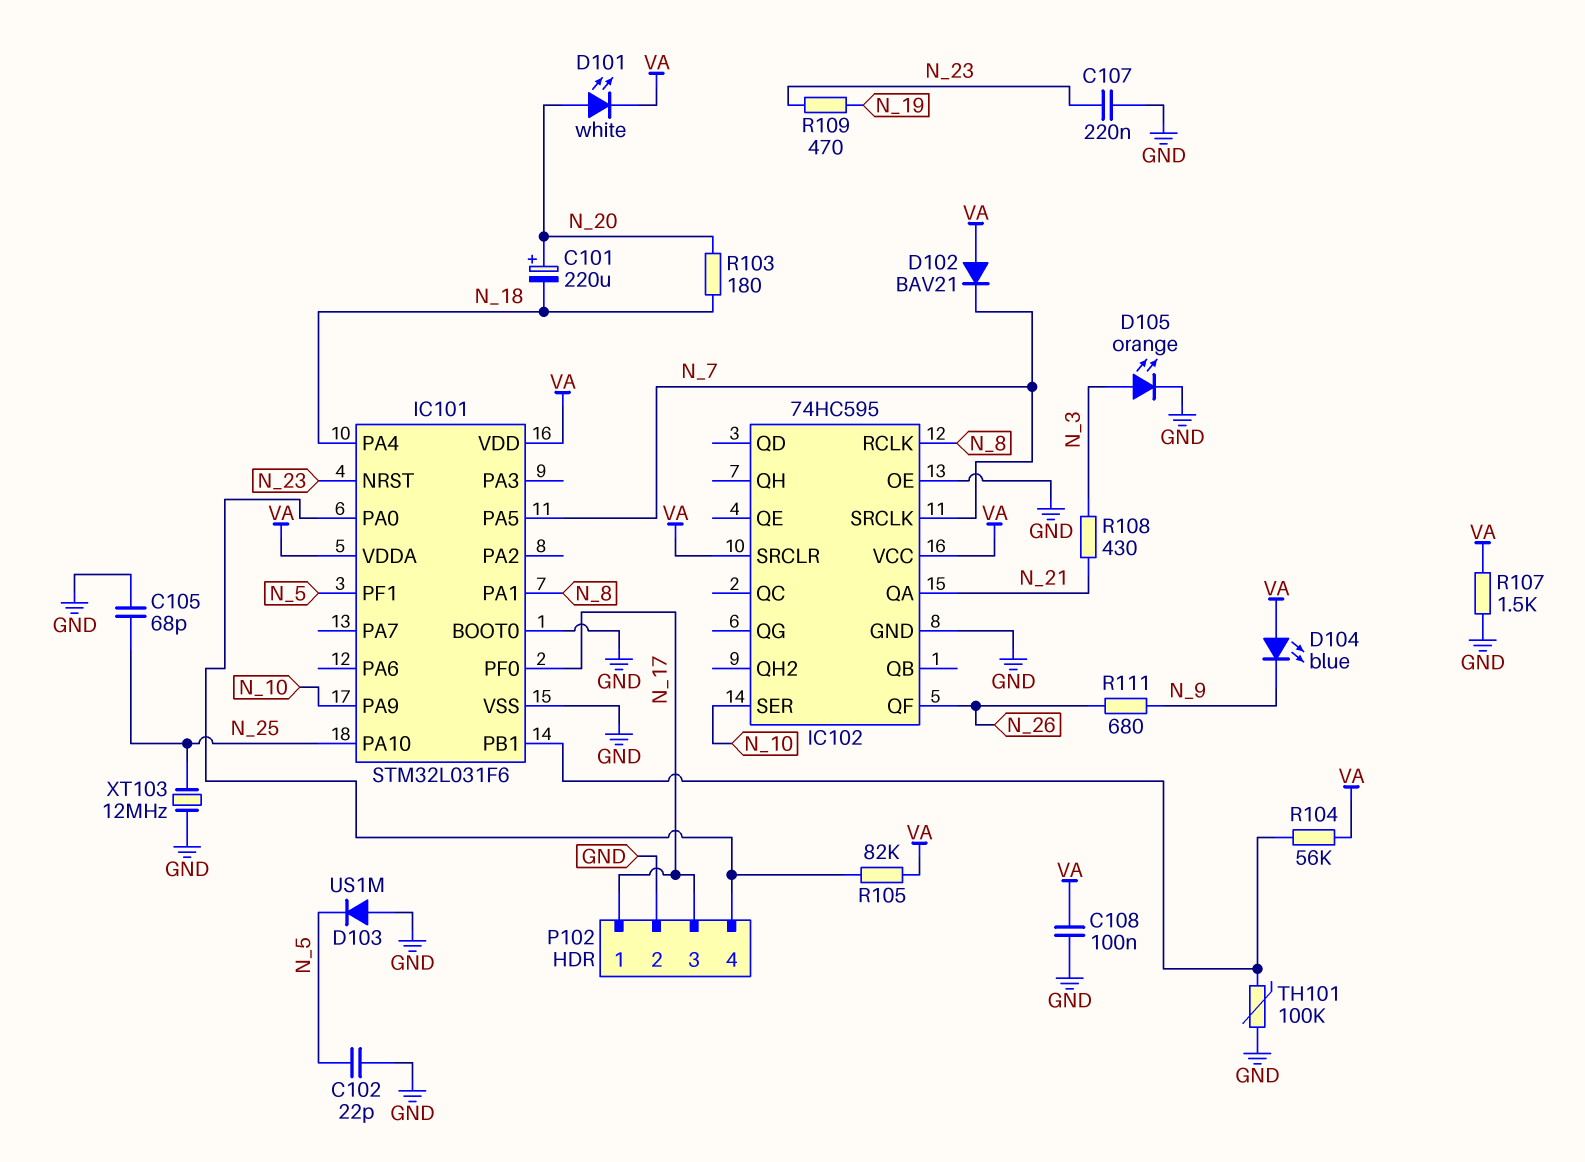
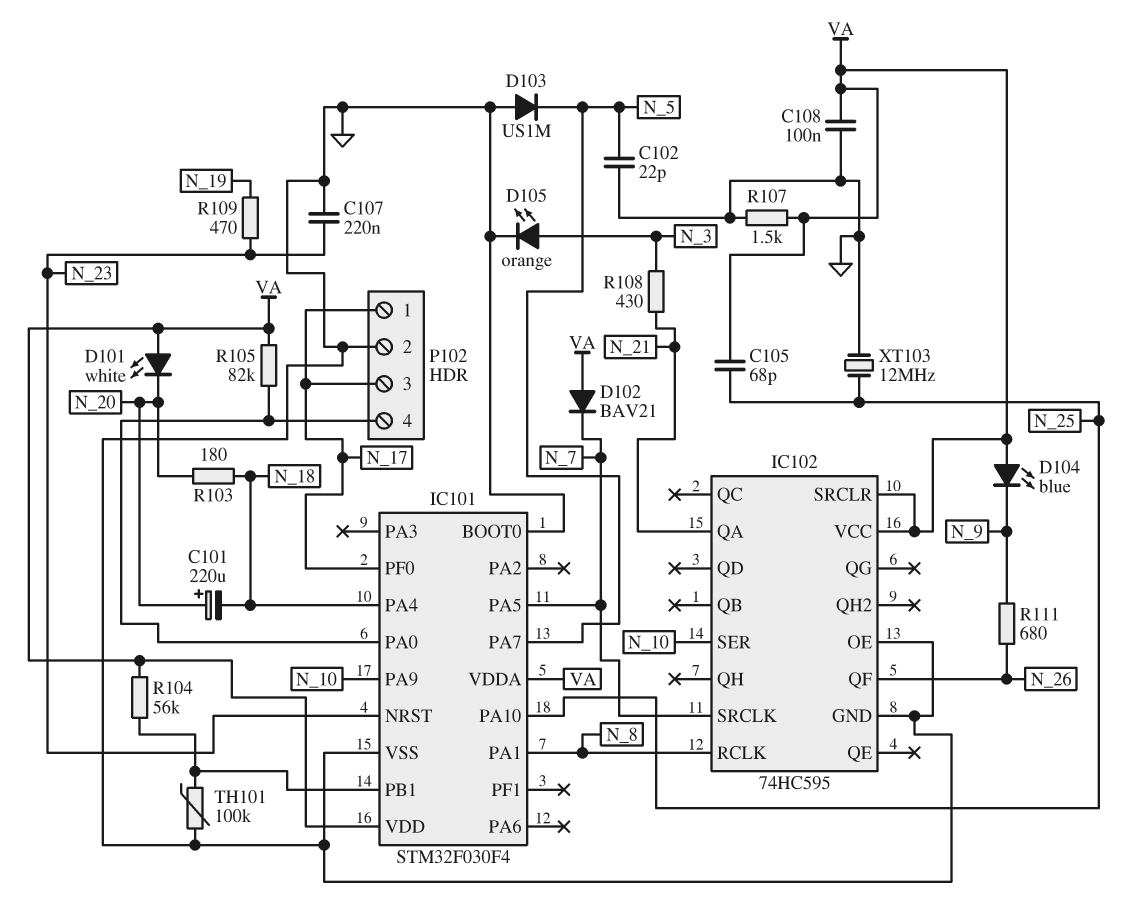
C105: 68pF (GND, N_25) -> 68pF (N_25, VA)
D101: LED white (A N_20, K VA) -> LED white (A VA, K N_20)
IC101: STM32L031F6 -> STM32F030F4
IC101 pin PA7: none -> N_5
IC101 pin PF1: N_5 -> none

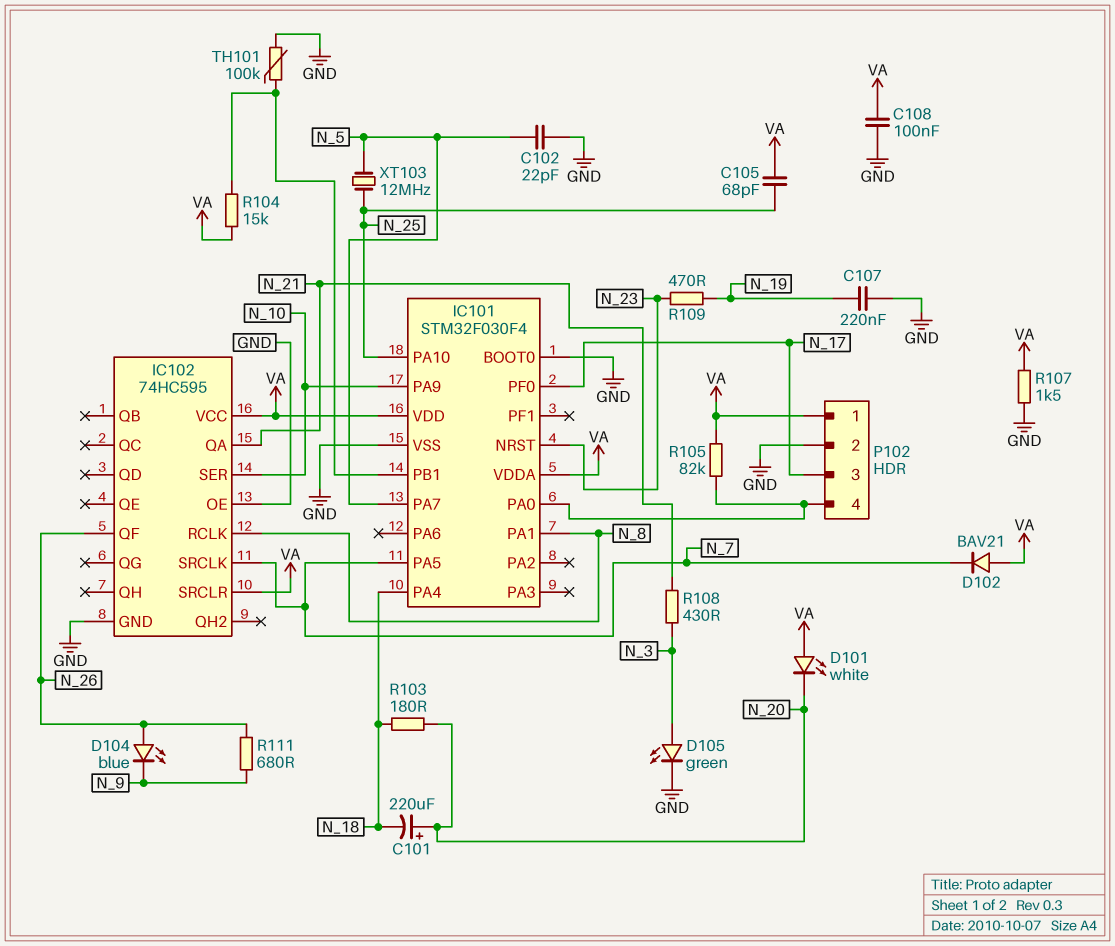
C107: 220nF (GND, N_23) -> 220nF (GND, N_19)
D103: diode US1M (A GND, K N_5) -> none
D104: LED blue (A VA, K N_9) -> LED blue (A N_26, K N_9)
D105: LED orange (A N_3, K GND) -> LED green (A N_3, K GND)
P102 pin 1: N_17 -> VA
R104: 56k (IC101/PB1, VA) -> 15k (IC101/PB1, VA)
XT103: 12MHz (GND, N_25) -> 12MHz (N_5, N_25)

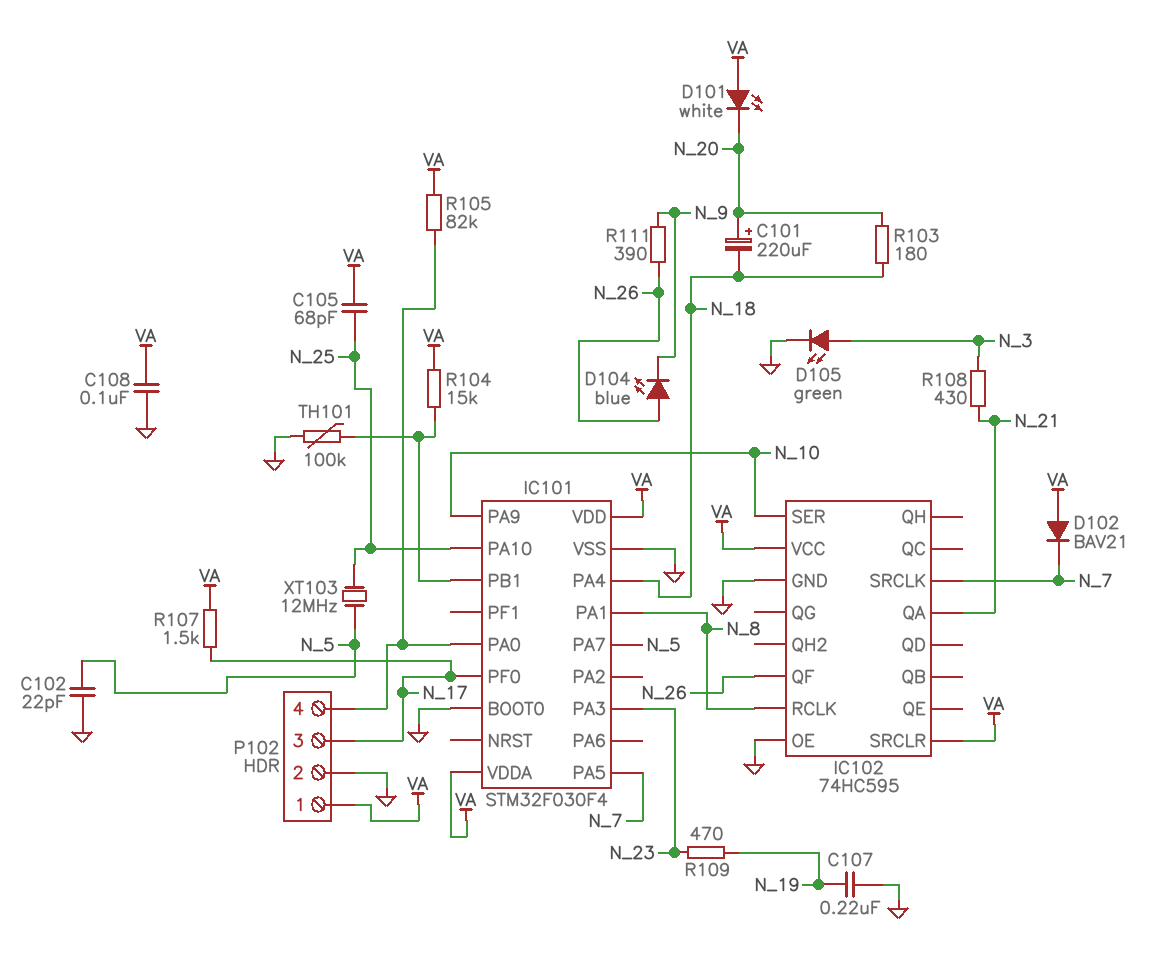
IC101 pin NRST: N_23 -> none
IC101 pin PA3: none -> N_23
R107: 1.5k (GND, VA) -> 1.5k (N_17, VA)
R111: 680 (N_9, N_26) -> 390 (N_9, N_26)

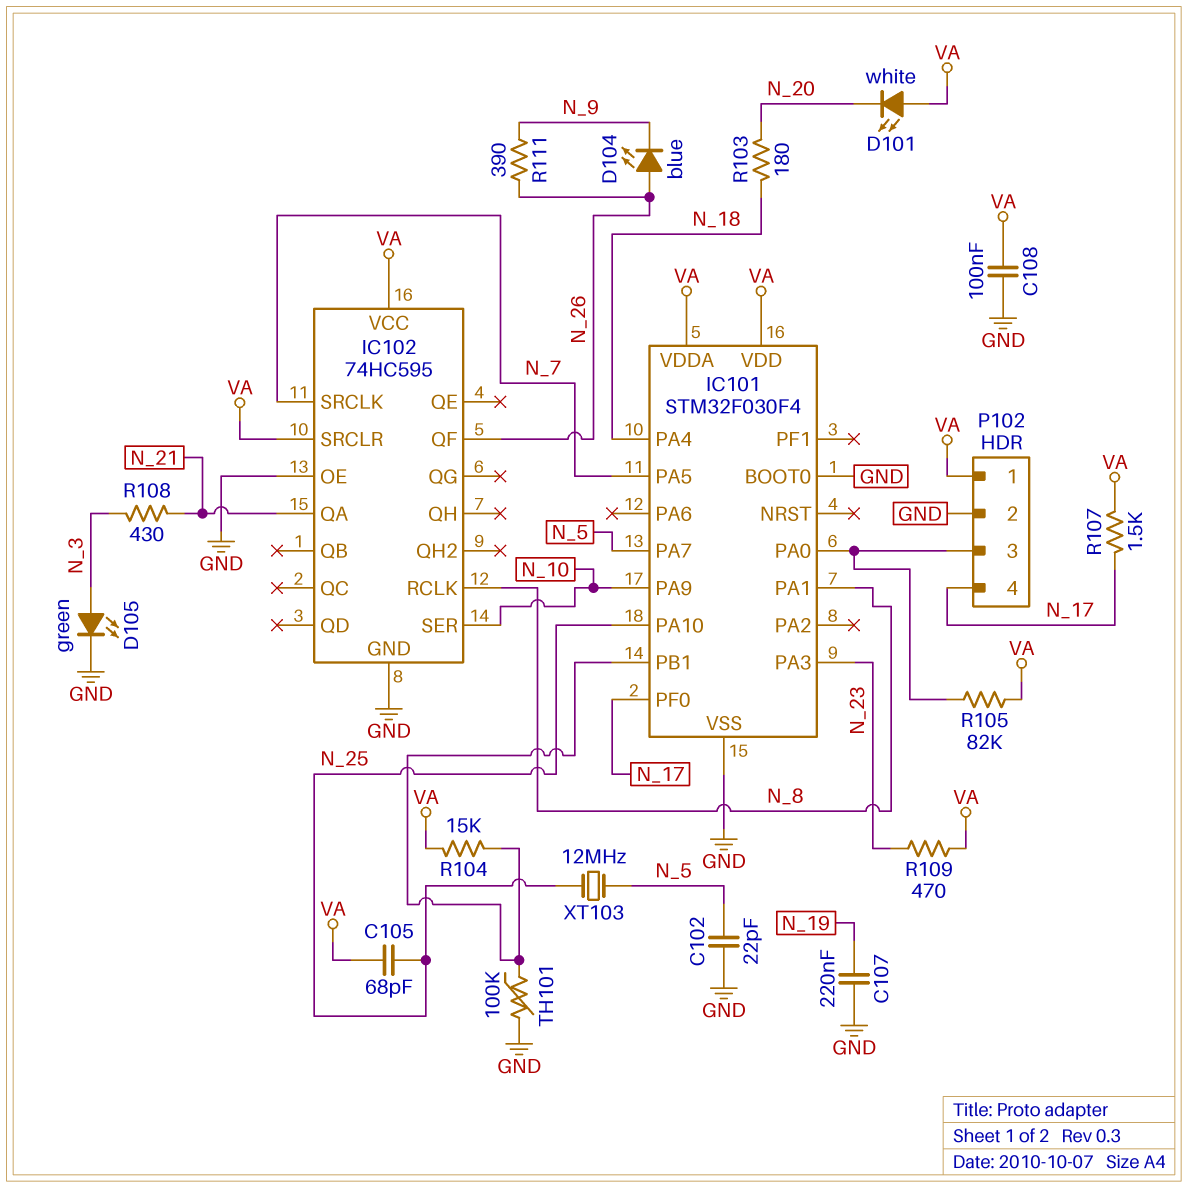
C101: 220uF (plus N_20, minus N_18) -> none
D102: diode BAV21 (A VA, K N_7) -> none
P102 pin 3: N_17 -> IC101/PA0
P102 pin 4: IC101/PA0 -> N_17
R109: 470 (N_19, N_23) -> 470 (N_23, VA)

